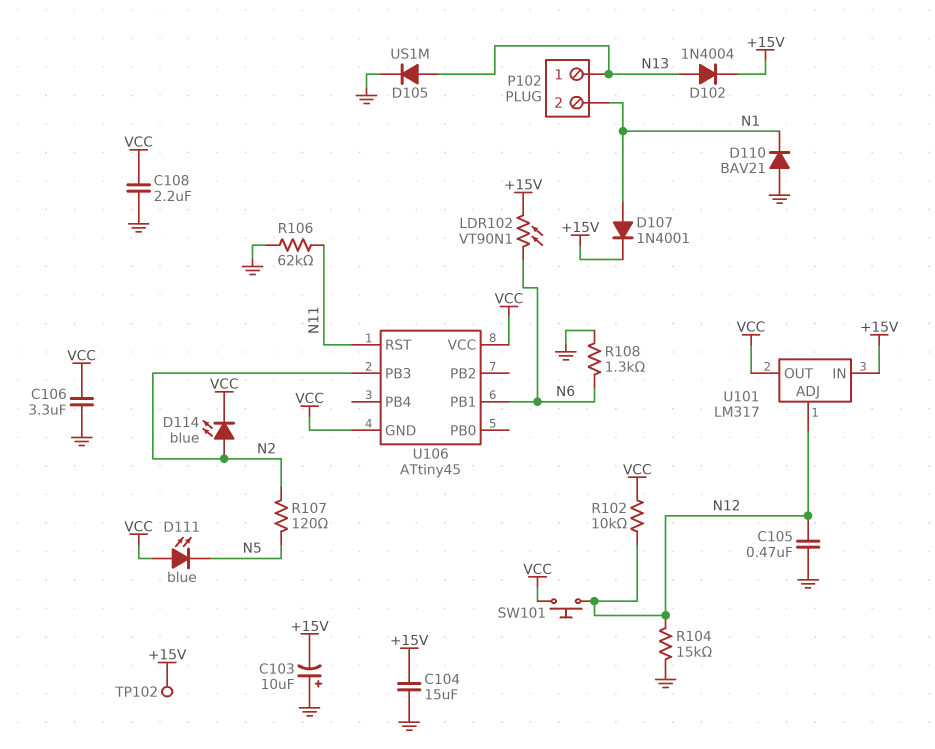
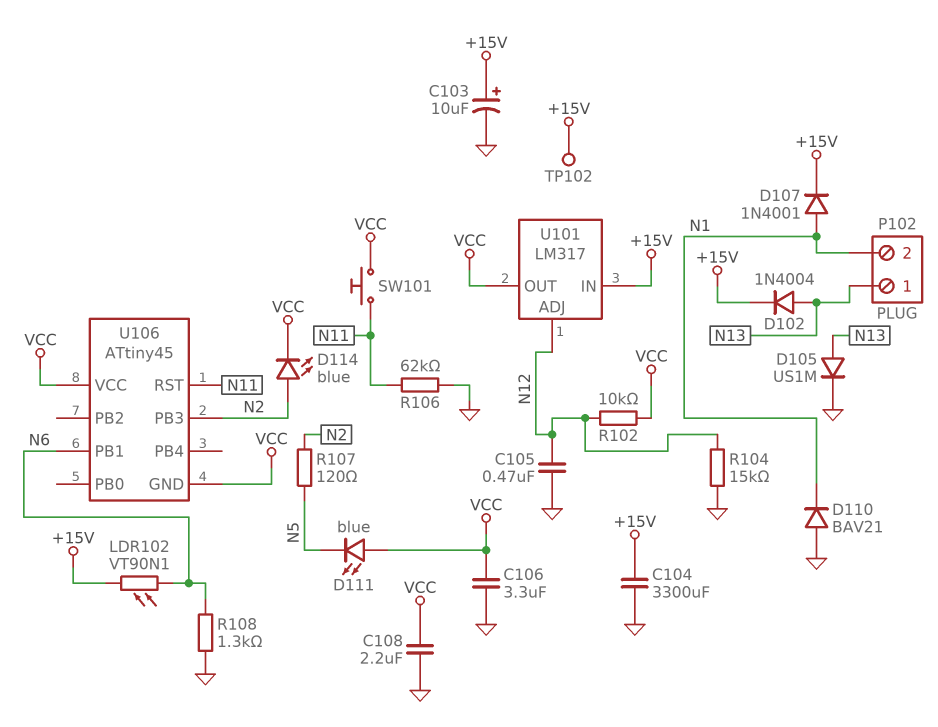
C103: 10uF (plus GND, minus +15V) -> 10uF (plus +15V, minus GND)
C104: 15uF (+15V, GND) -> 3300uF (+15V, GND)
SW101: button (N12, VCC) -> button (N11, VCC)

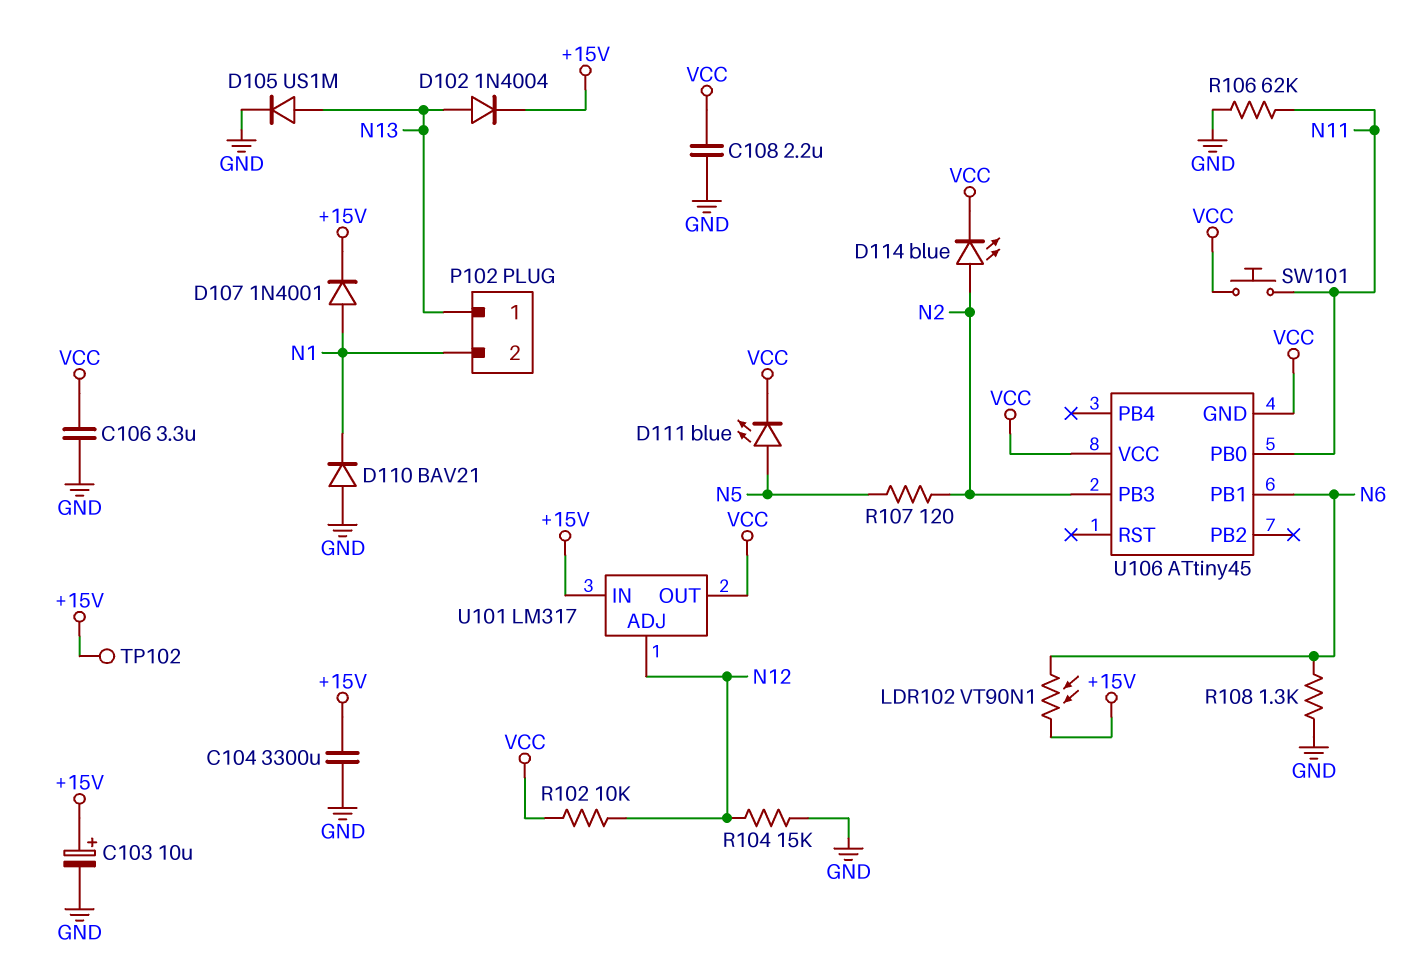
C105: 470nF (GND, N12) -> none
D111: LED blue (A VCC, K N5) -> LED blue (A N5, K VCC)
U106 pin PB0: none -> N11
U106 pin RST: N11 -> none

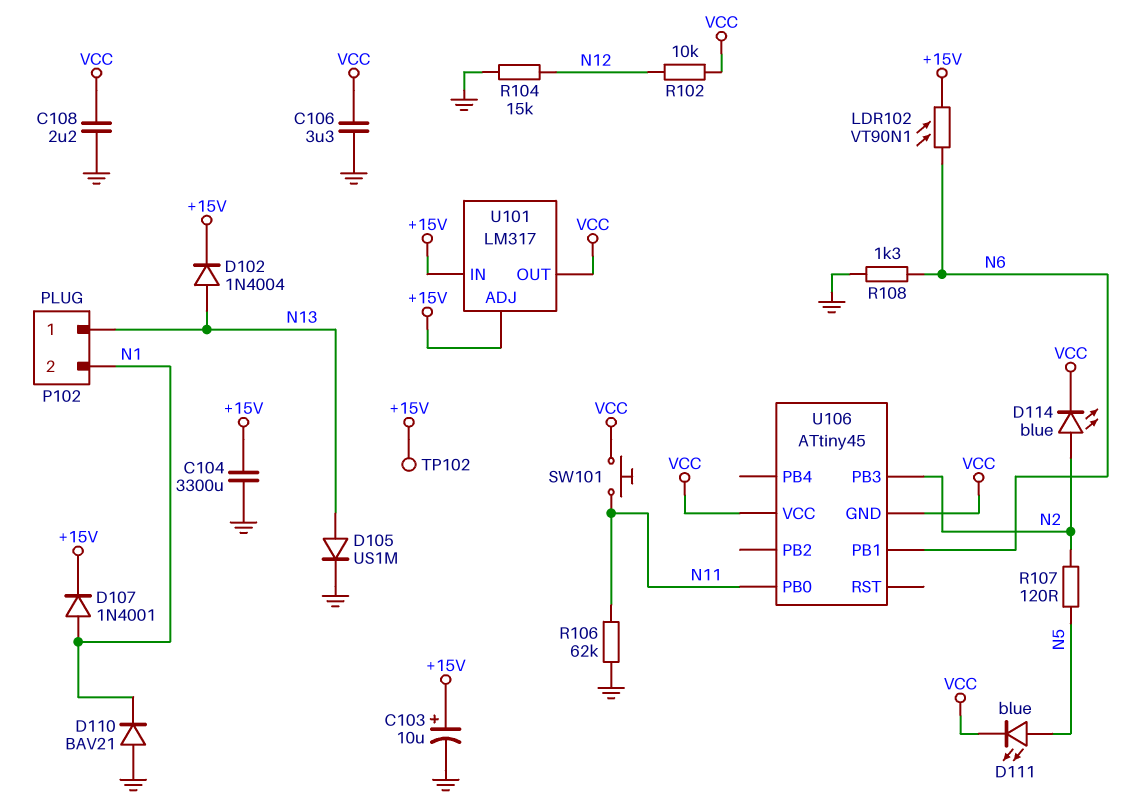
U101 pin ADJ: N12 -> +15V

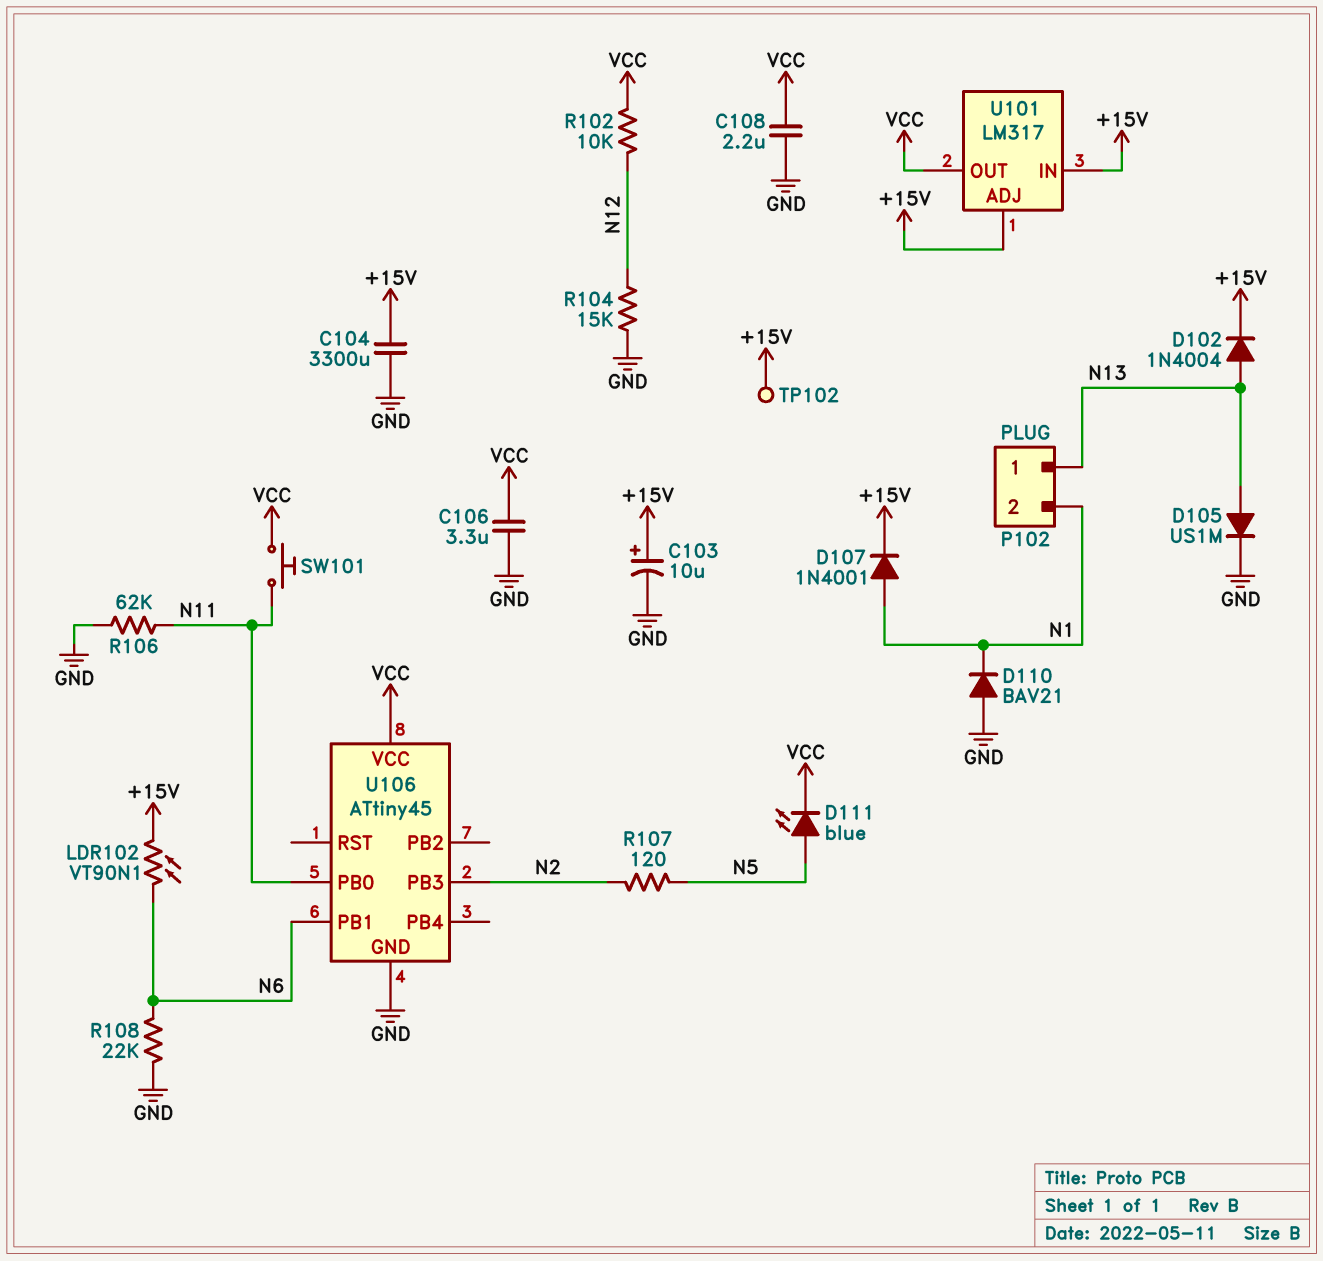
D114: LED blue (A N2, K VCC) -> none
R108: 1.3k (GND, N6) -> 22k (GND, N6)
U106 pin GND: VCC -> GND

